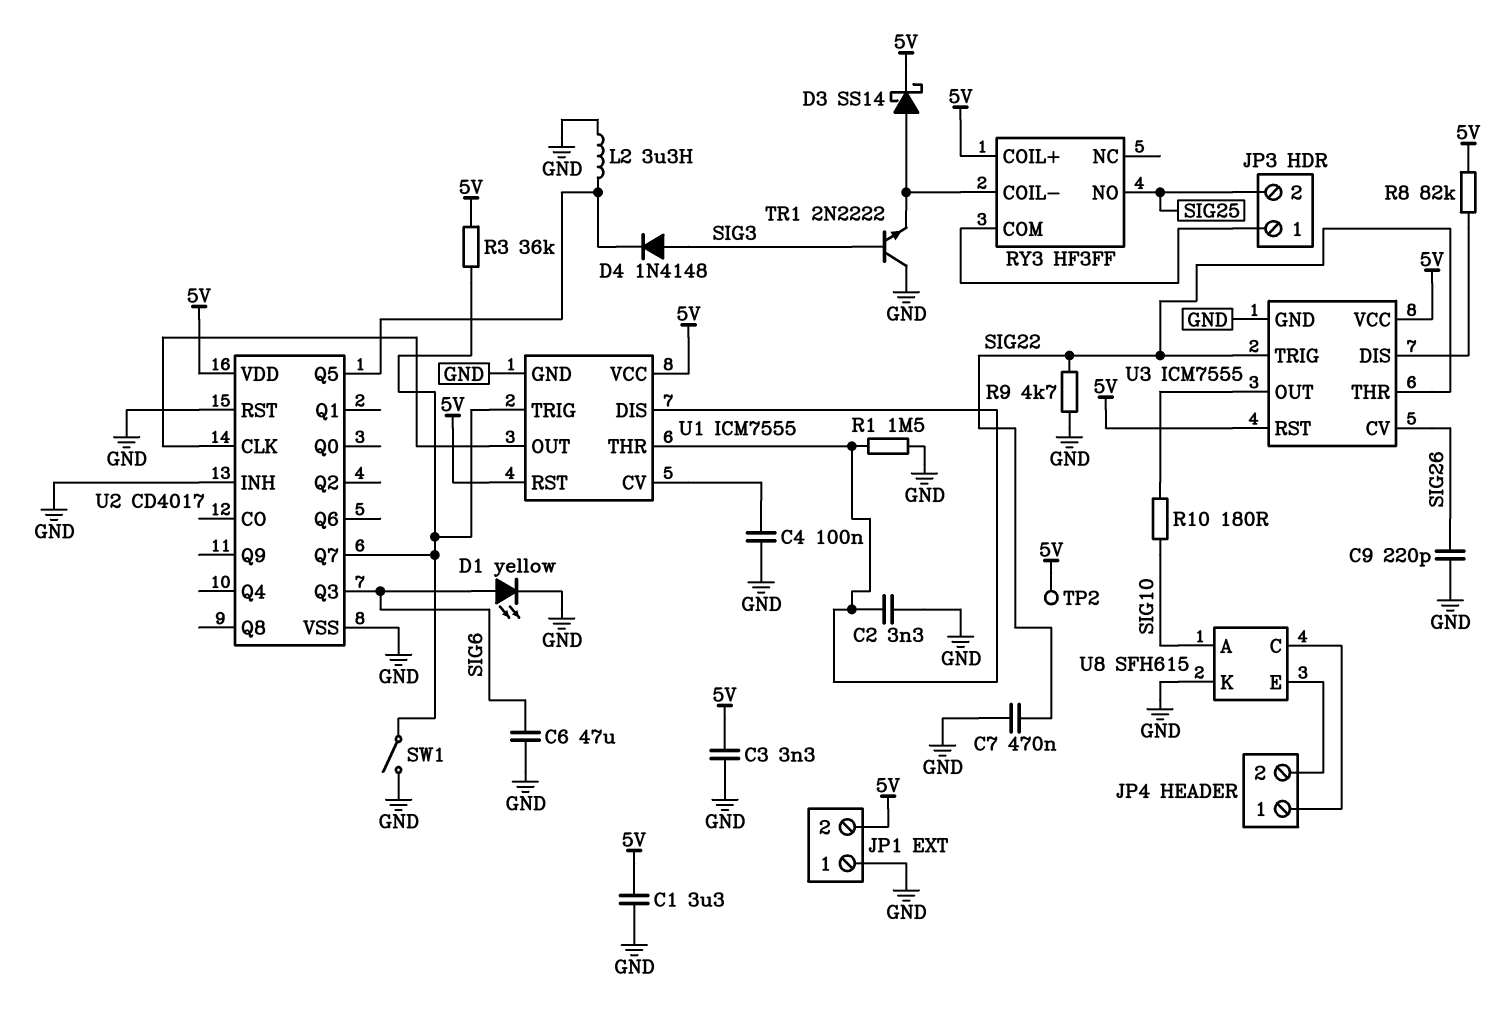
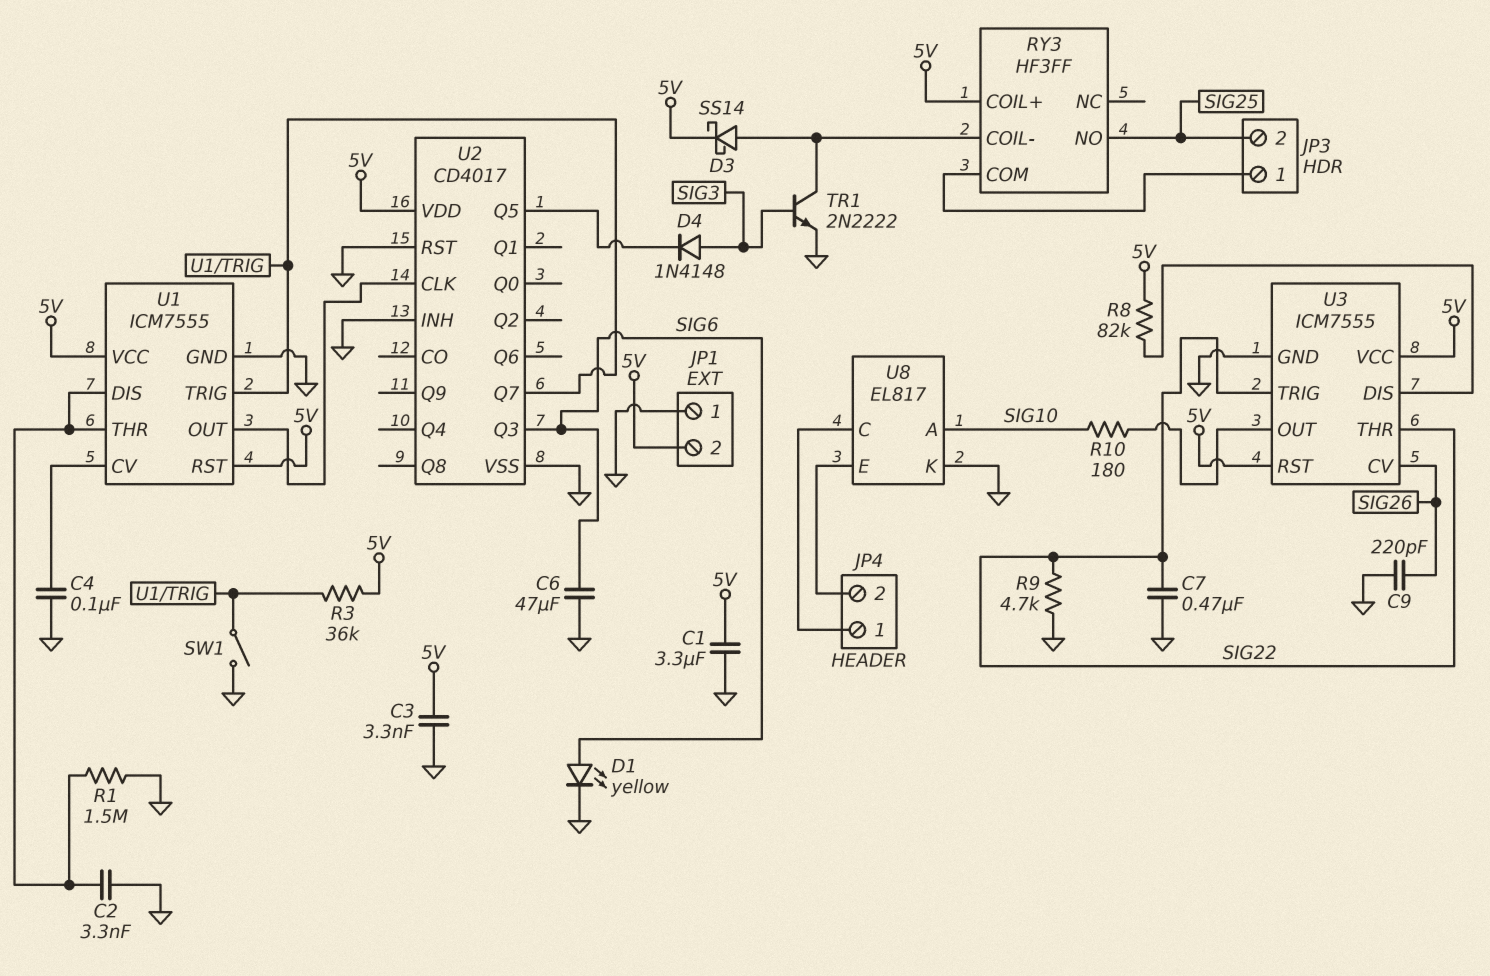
L2: 3.3uH (GND, U2/Q5) -> none
TP2: test point (5V) -> none
TR1: NPN 2N2222 (B SIG3, C GND, E RY3/COIL-) -> NPN 2N2222 (B SIG3, C RY3/COIL-, E GND)
U8: SFH615 -> EL817

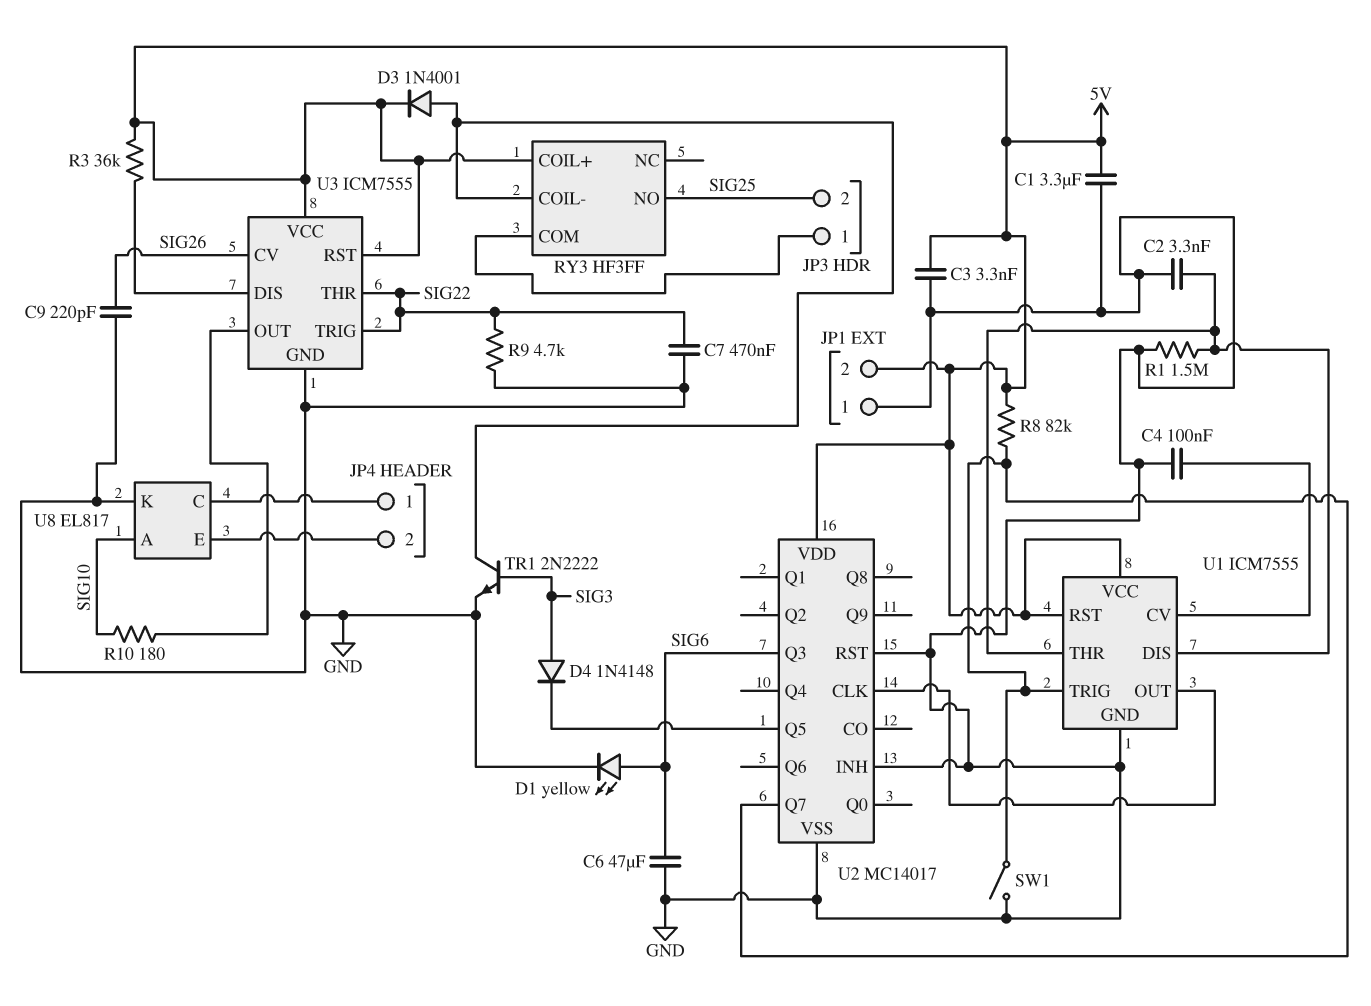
D3: schottky SS14 (A RY3/COIL-, K 5V) -> diode 1N4001 (A RY3/COIL-, K 5V)
R3: 36k (5V, U1/TRIG) -> 36k (5V, U3/DIS)
R8: 82k (5V, U3/DIS) -> 82k (5V, U1/TRIG)
U2: CD4017 -> MC14017

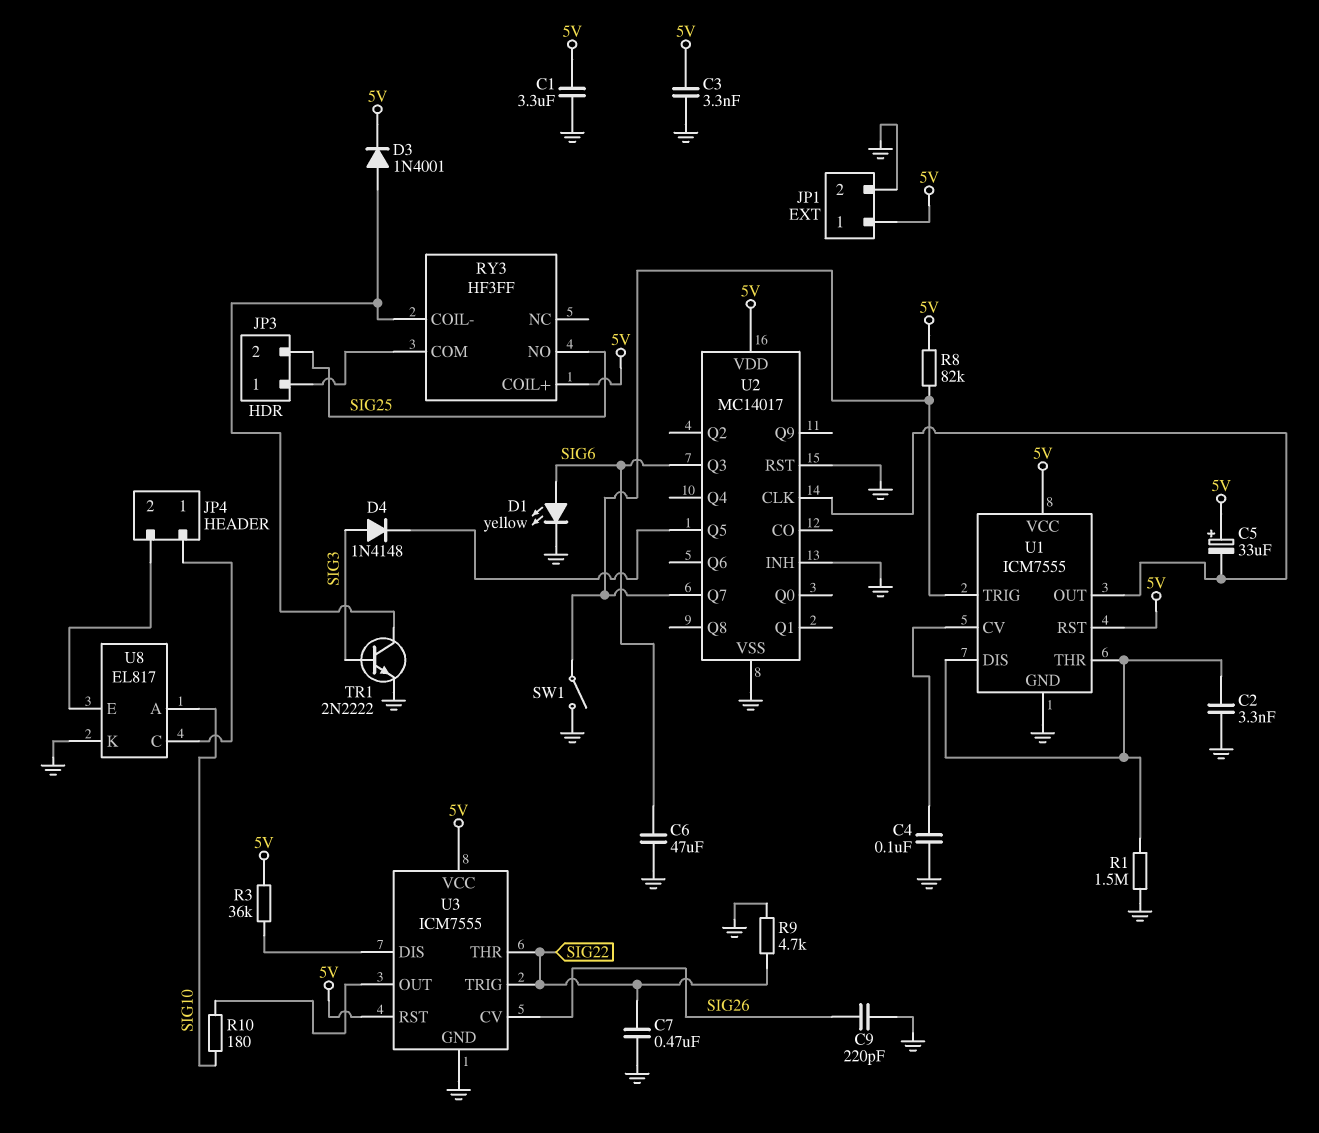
C5: none -> 33uF (plus 5V, minus U1/OUT)
JP1 pin 1: GND -> 5V
JP1 pin 2: 5V -> GND

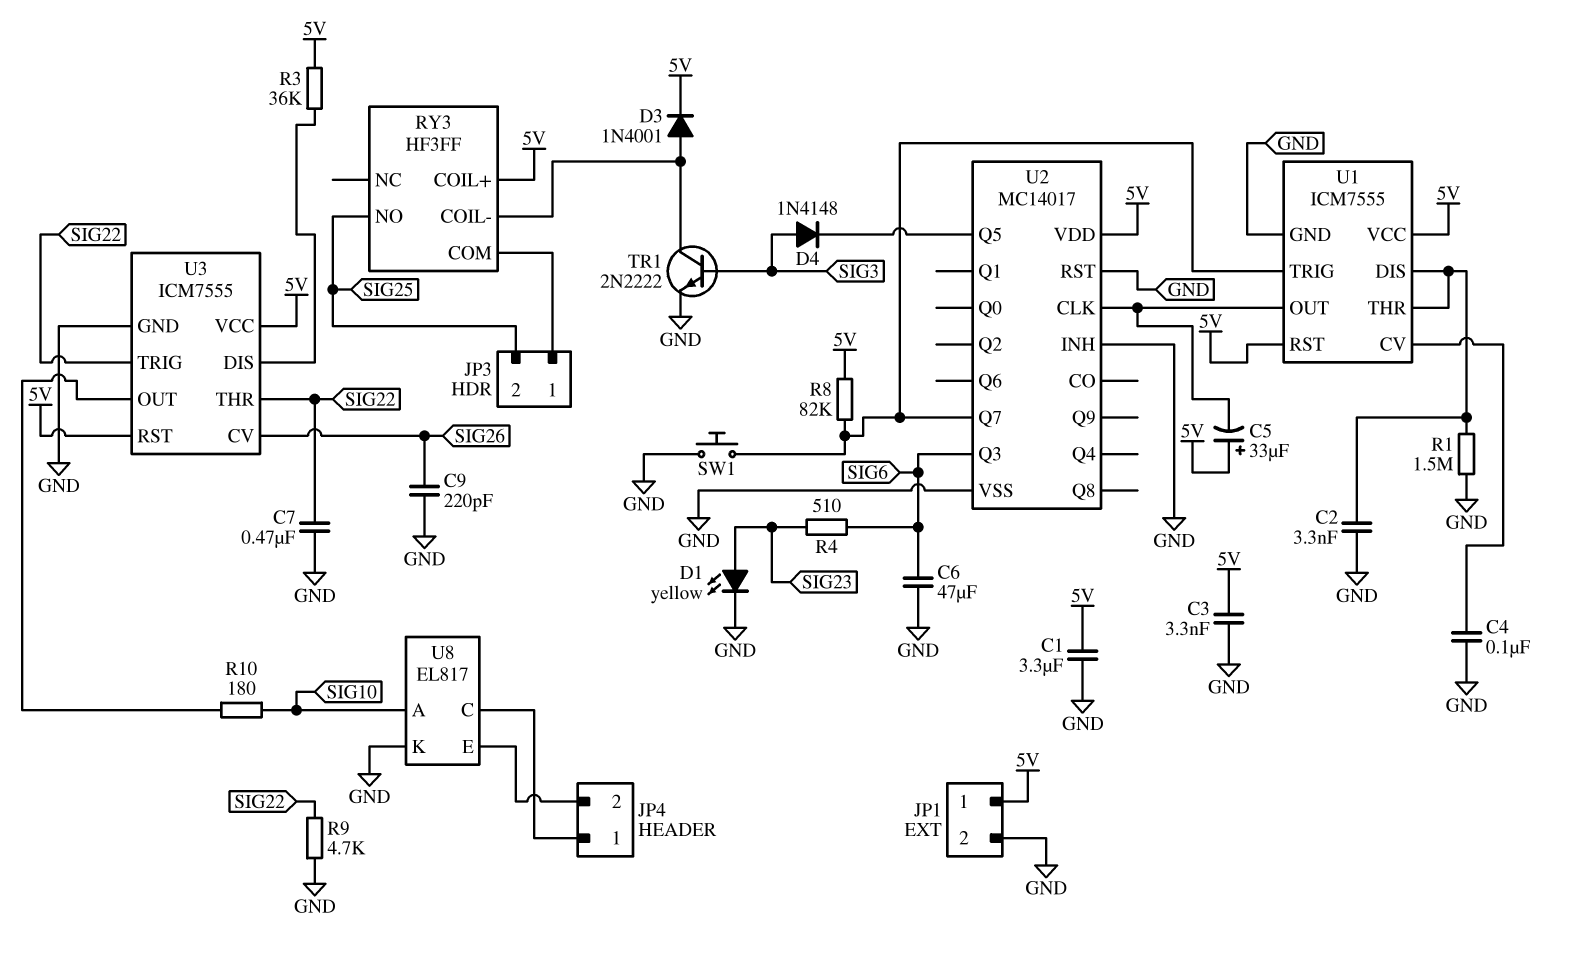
D1: LED yellow (A SIG6, K GND) -> LED yellow (A SIG23, K GND)
R4: none -> 510 (SIG6, SIG23)
SW1: switch (GND, U1/TRIG) -> button (GND, U1/TRIG)

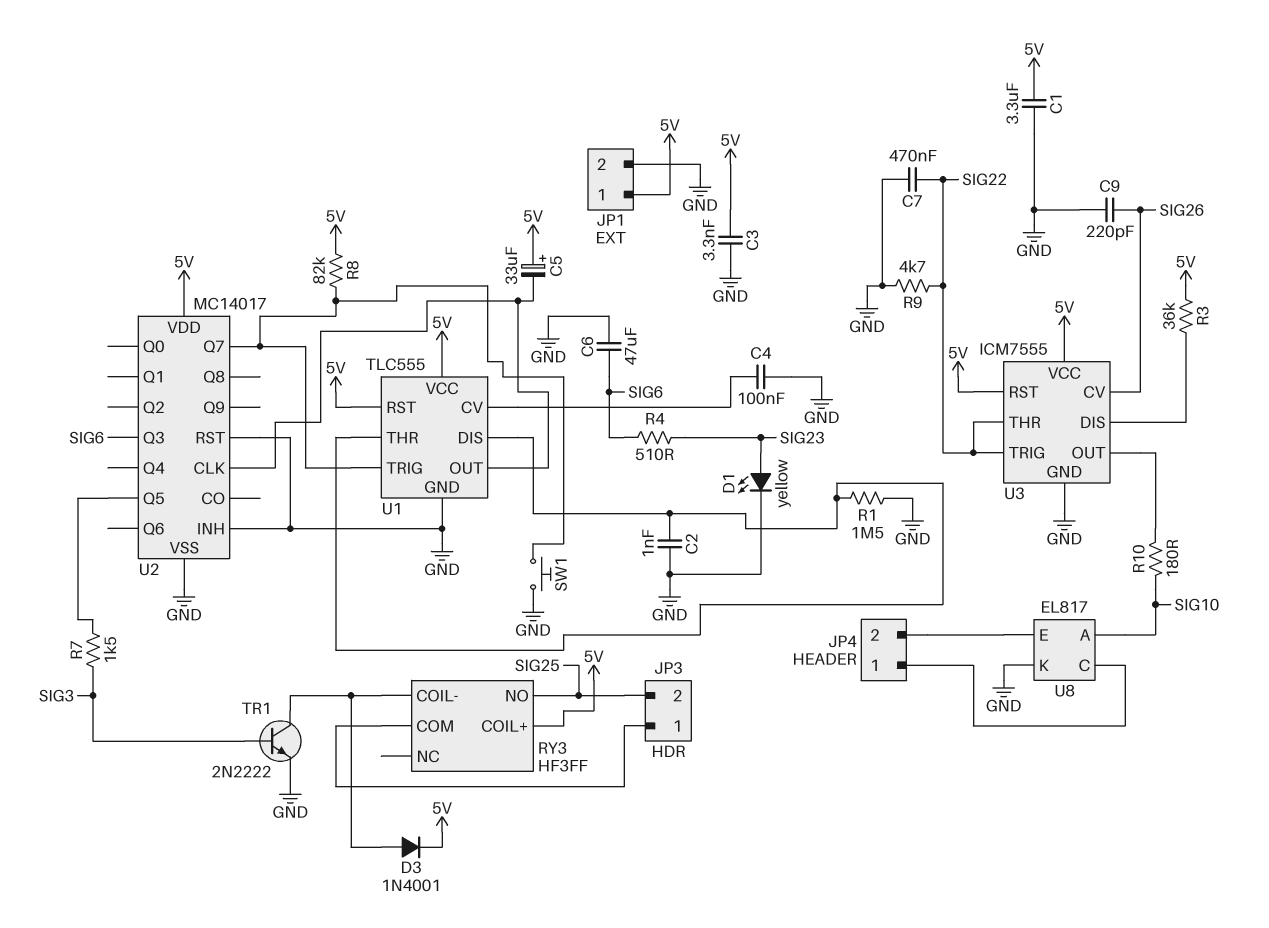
C2: 3.3nF (GND, U1/DIS) -> 1nF (GND, U1/DIS)
D4: diode 1N4148 (A SIG3, K U2/Q5) -> none
R7: none -> 1.5k (SIG3, U2/Q5)
U1: ICM7555 -> TLC555

